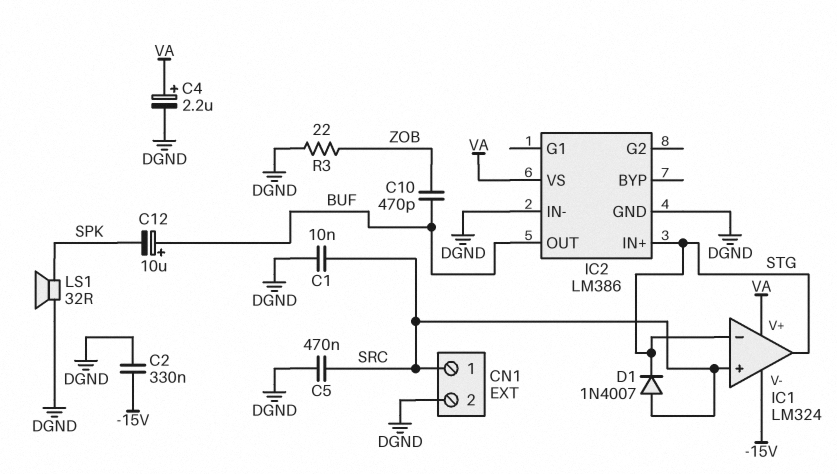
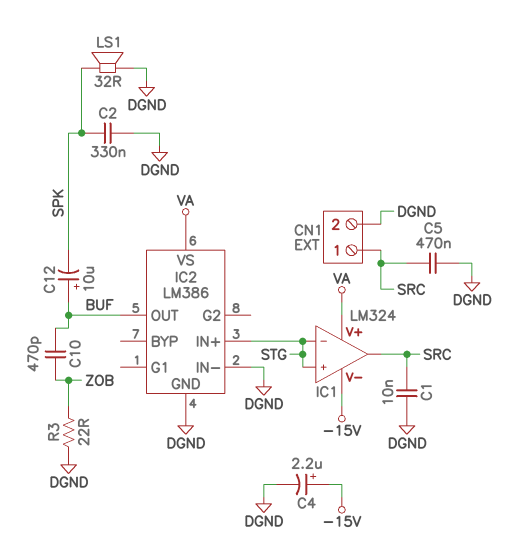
C2: 330nF (-15V, DGND) -> 330nF (DGND, SPK)
C4: 2.2uF (plus VA, minus DGND) -> 2.2uF (plus -15V, minus DGND)
D1: diode 1N4007 (A SRC, K STG) -> none
IC1 pin in+: SRC -> STG
IC1 pin out: STG -> SRC

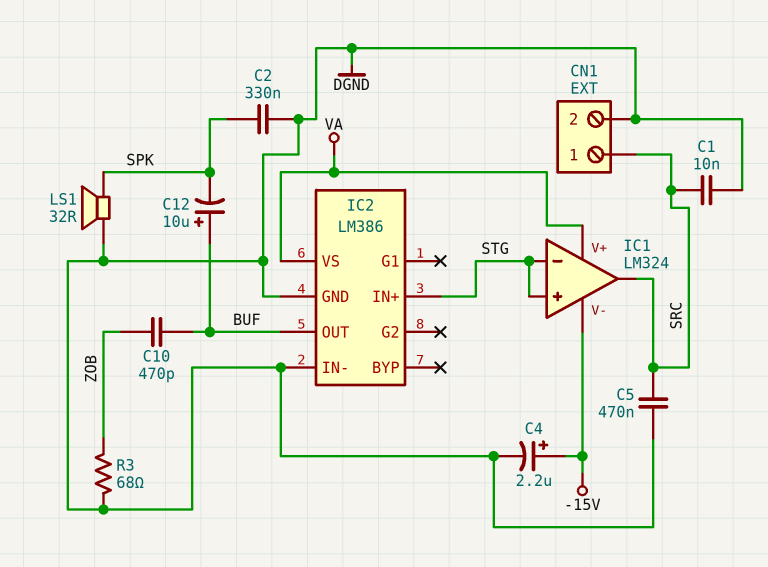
R3: 22 (DGND, ZOB) -> 68 (DGND, ZOB)

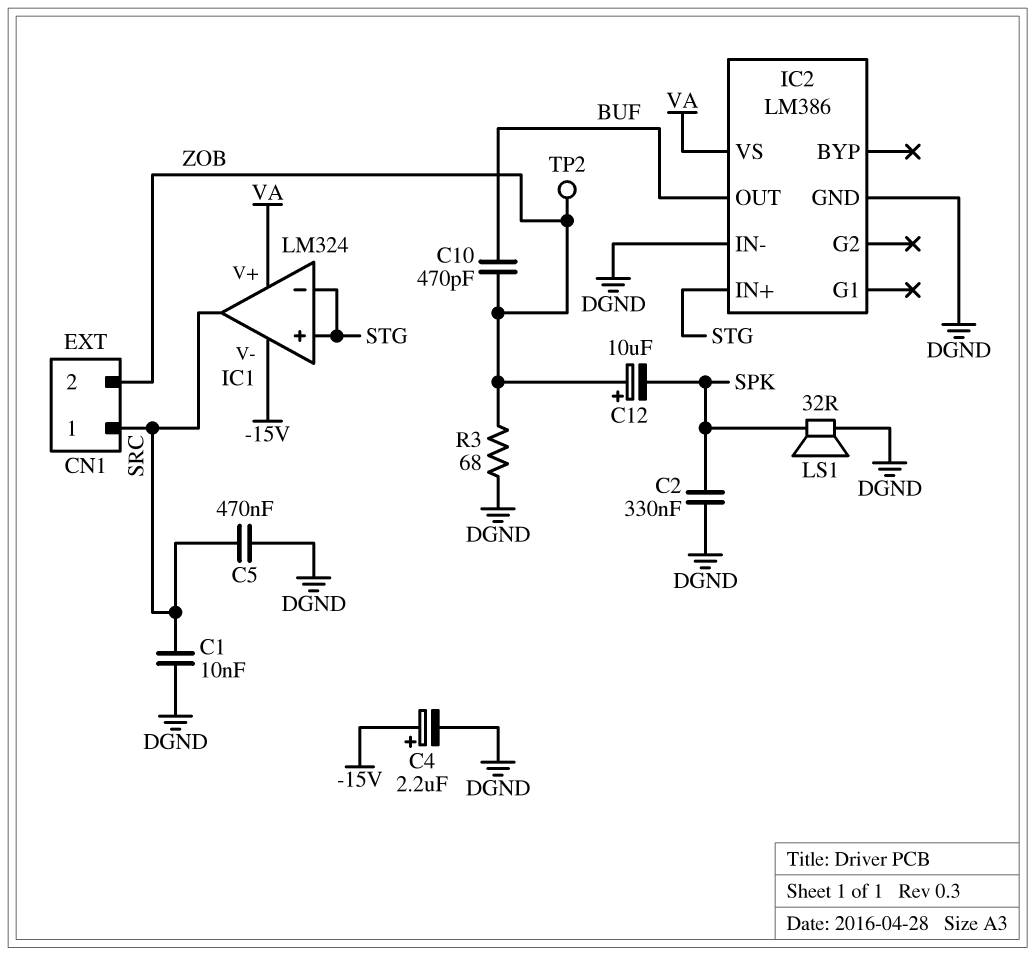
C12: 10uF (plus BUF, minus SPK) -> 10uF (plus ZOB, minus SPK)
CN1 pin 2: DGND -> ZOB
TP2: none -> test point (ZOB)

